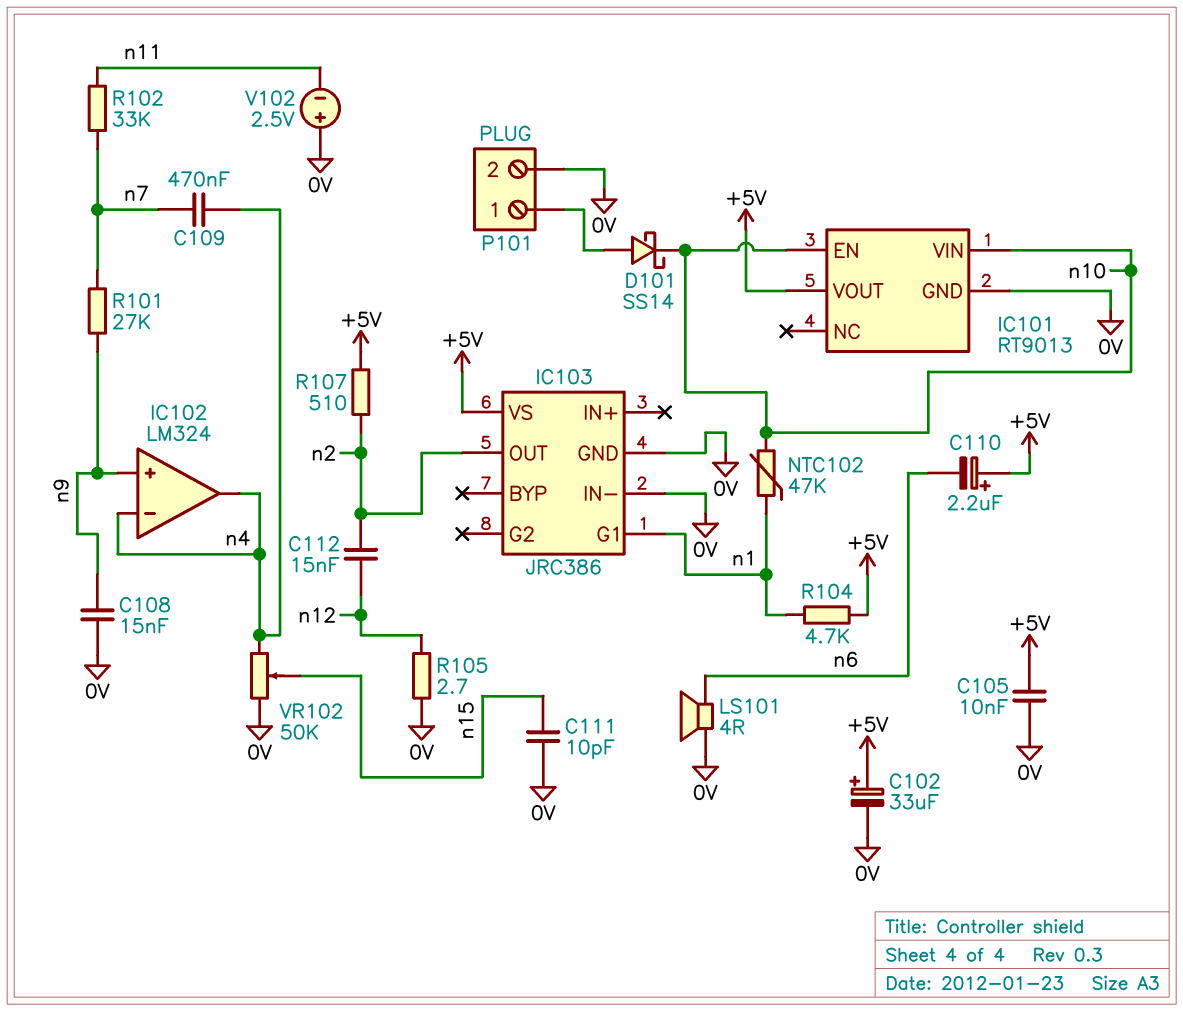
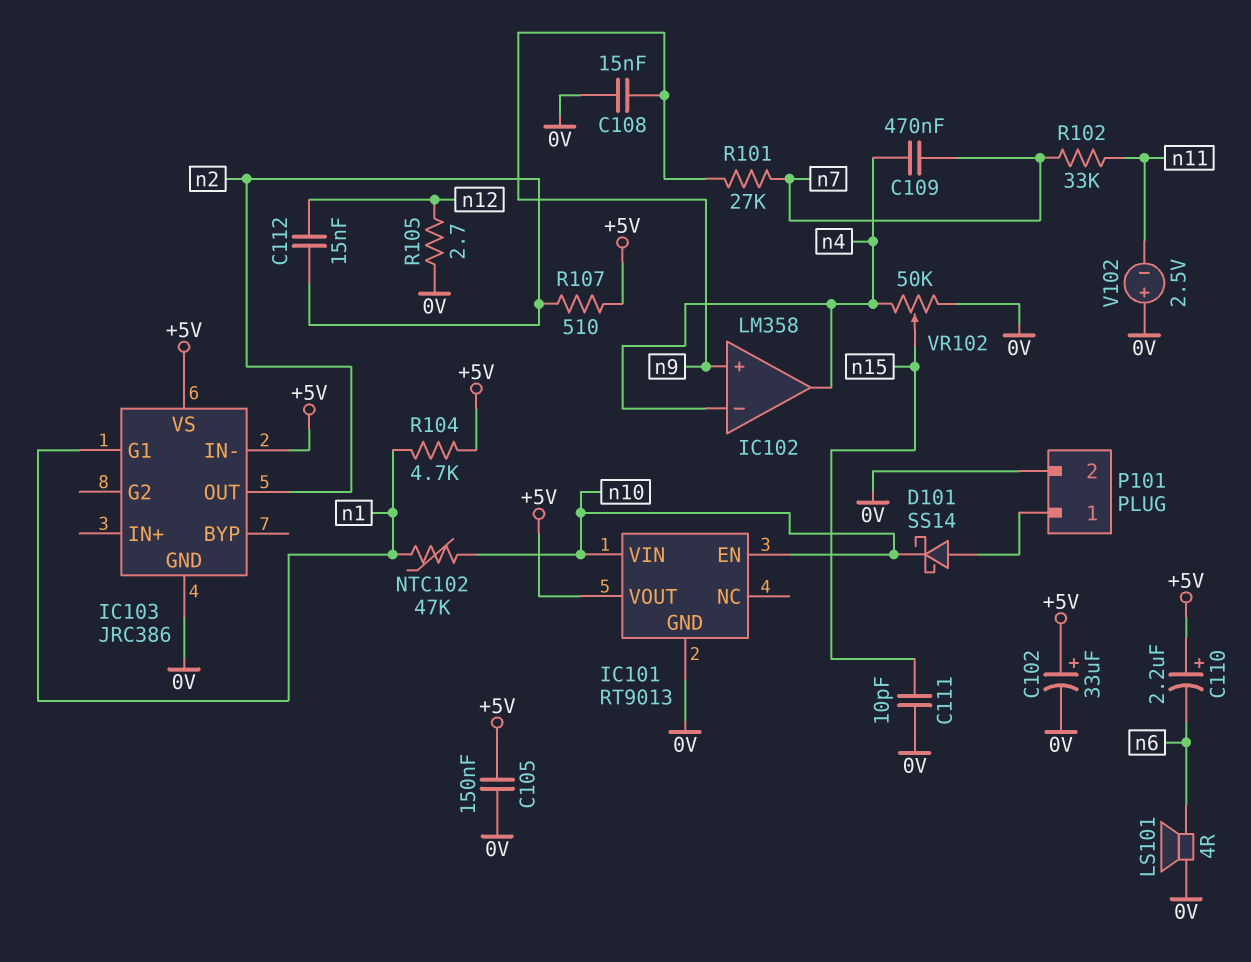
C105: 10nF (+5V, 0V) -> 150nF (+5V, 0V)
IC102: LM324 -> LM358
IC103 pin IN-: 0V -> +5V

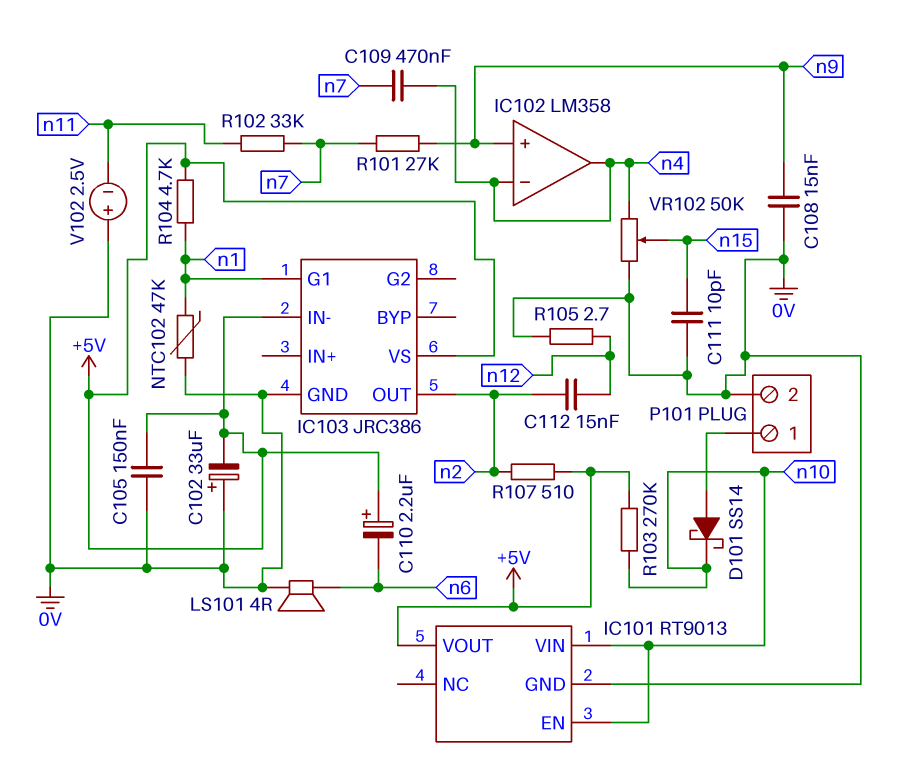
C102: 33uF (plus +5V, minus 0V) -> 33uF (plus 0V, minus +5V)
NTC102: 47k (n1, n10) -> 47k (0V, n1)
R103: none -> 270k (+5V, n10)

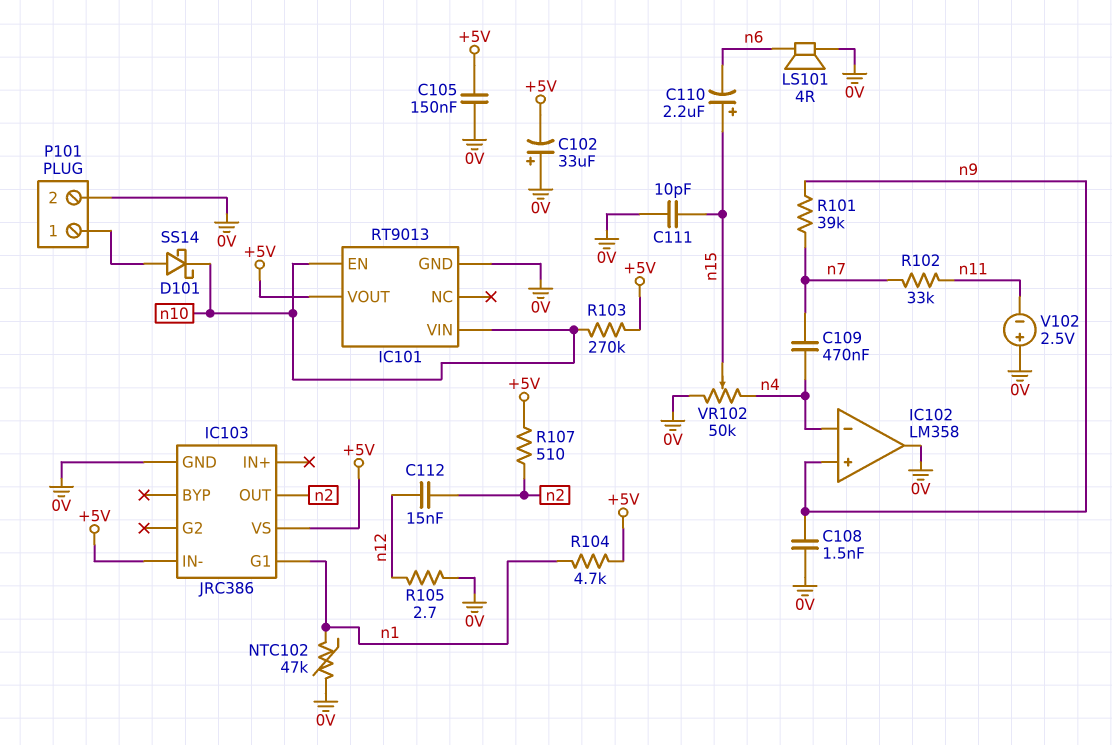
C108: 15nF (0V, n9) -> 1.5nF (0V, n9)
C110: 2.2uF (plus +5V, minus n6) -> 2.2uF (plus n15, minus n6)
IC102 pin out: n4 -> 0V
R101: 27k (n7, n9) -> 39k (n7, n9)

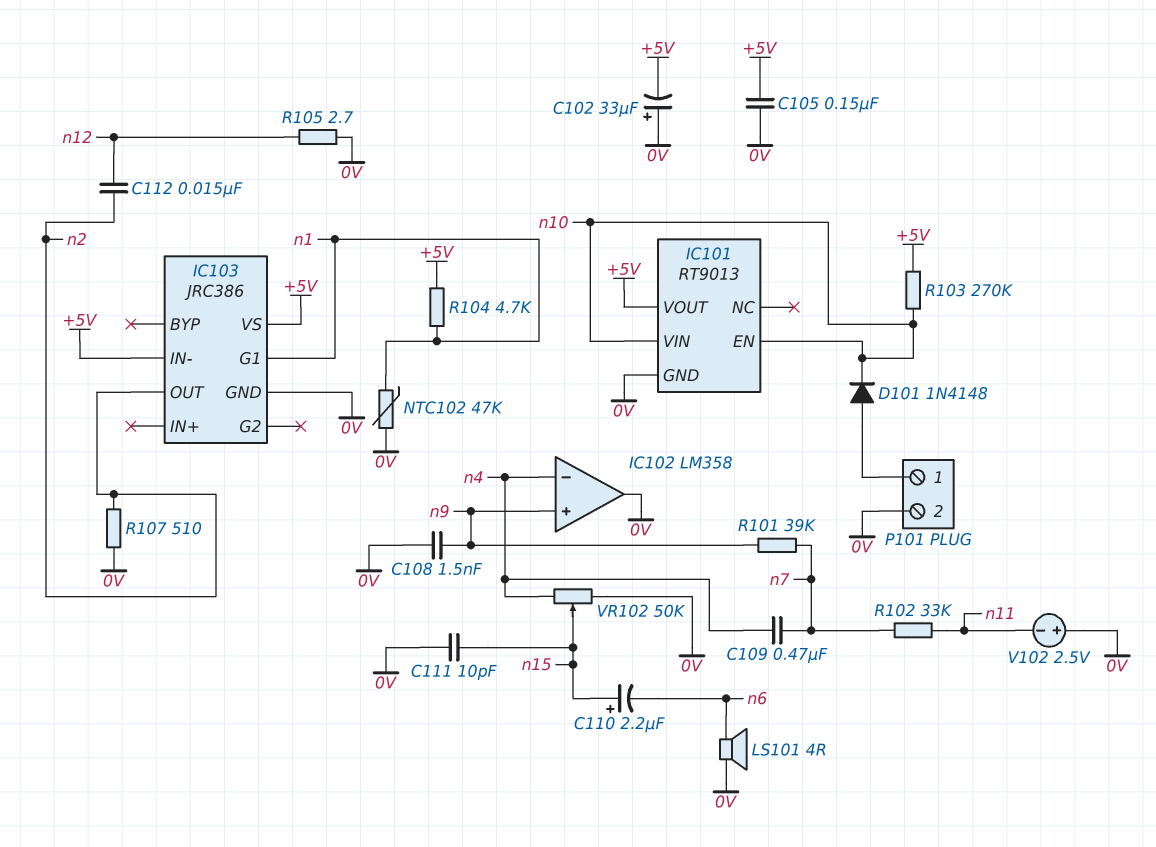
D101: schottky SS14 (A P101/1, K n10) -> diode 1N4148 (A P101/1, K n10)
R107: 510 (+5V, n2) -> 510 (0V, n2)

